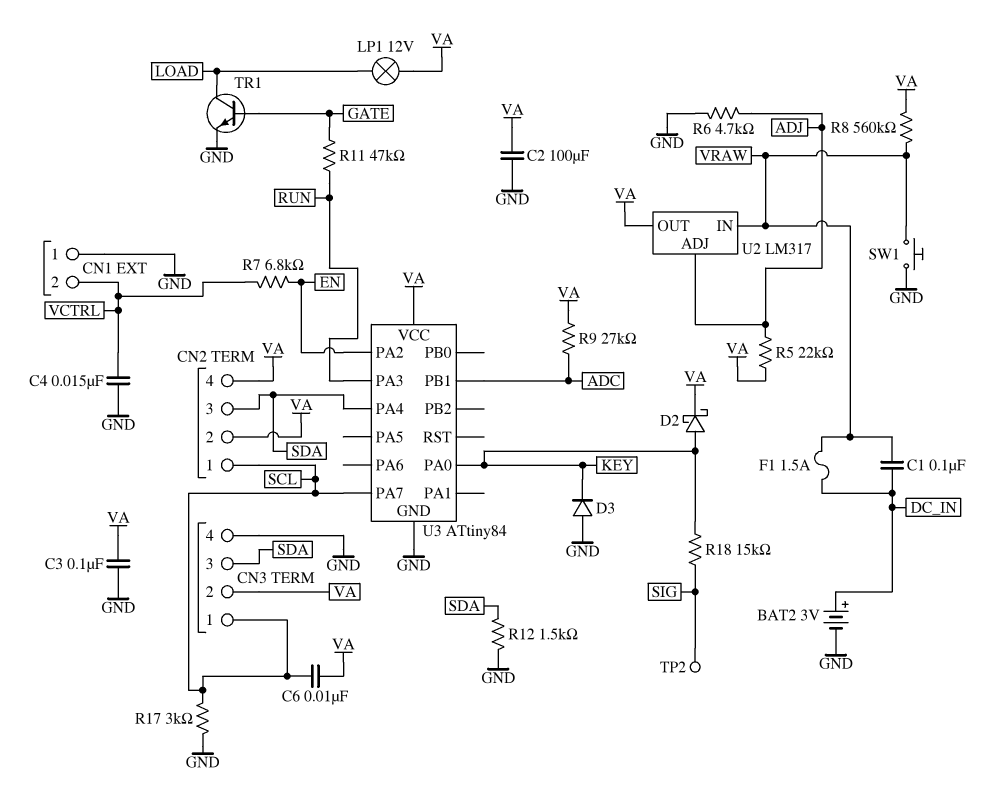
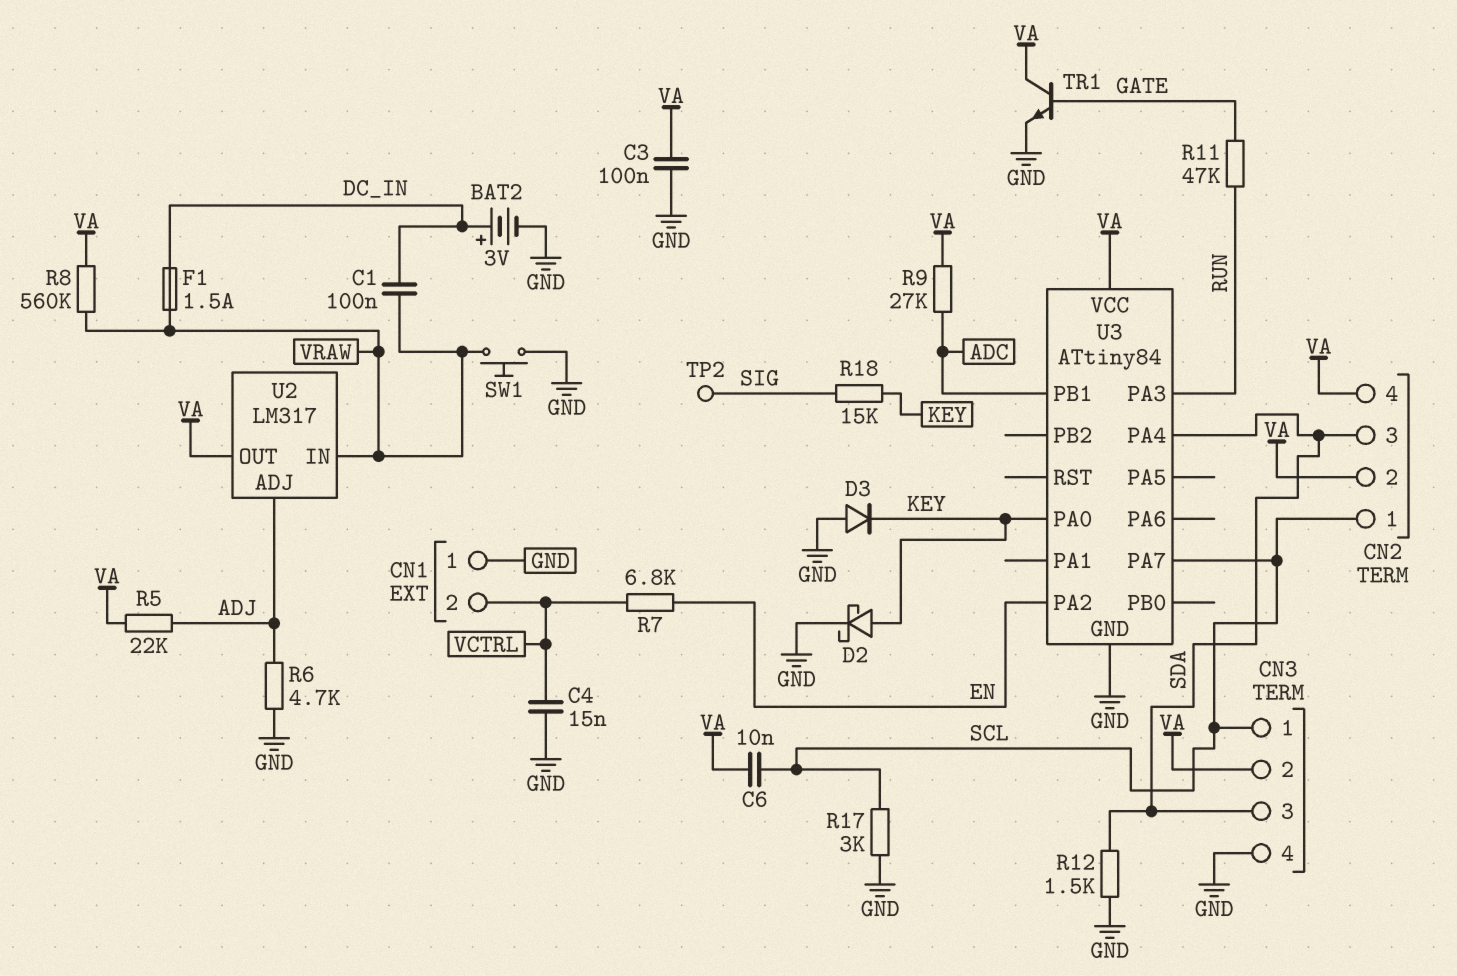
C2: 100uF (GND, VA) -> none
D2: schottky (A KEY, K VA) -> schottky (A KEY, K GND)
LP1: lamp 12V (LOAD, VA) -> none
TR1: NPN (B GATE, C LOAD, E GND) -> NPN (B GATE, C VA, E GND)

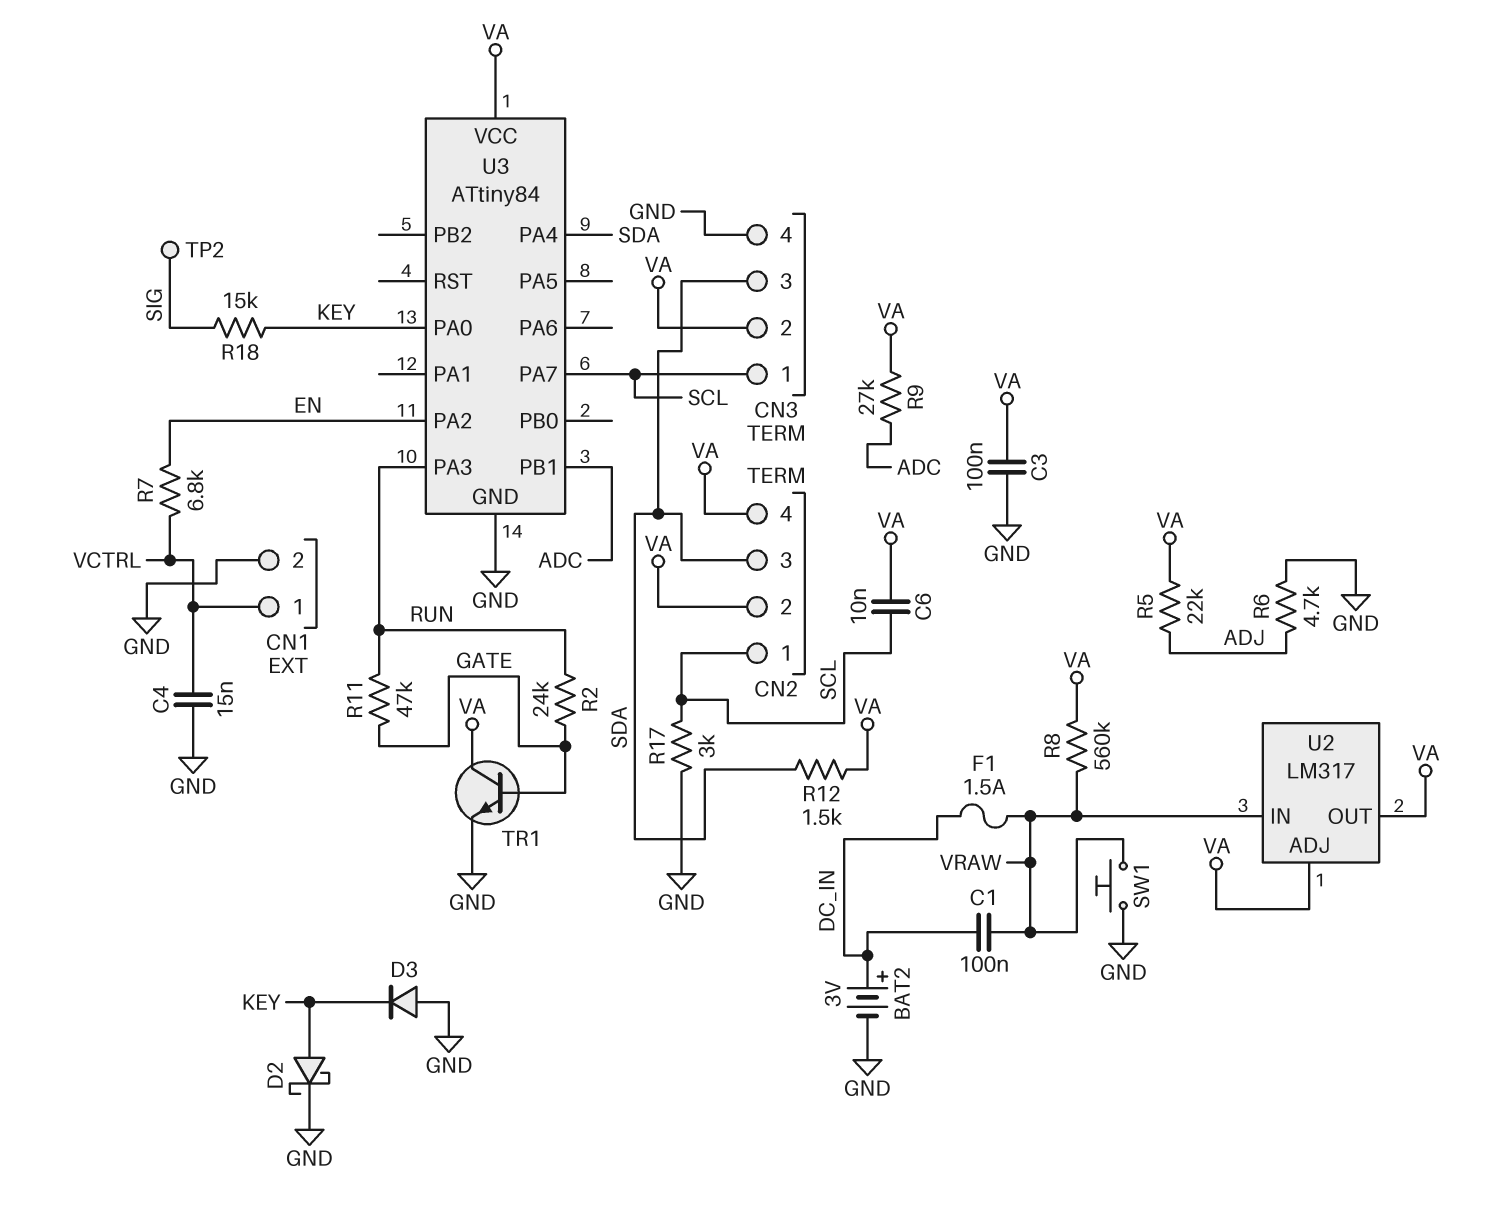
CN1 pin 1: GND -> VCTRL
CN1 pin 2: VCTRL -> GND
R2: none -> 24k (GATE, RUN)
R12: 1.5k (GND, SDA) -> 1.5k (SDA, VA)
U2 pin ADJ: ADJ -> VA

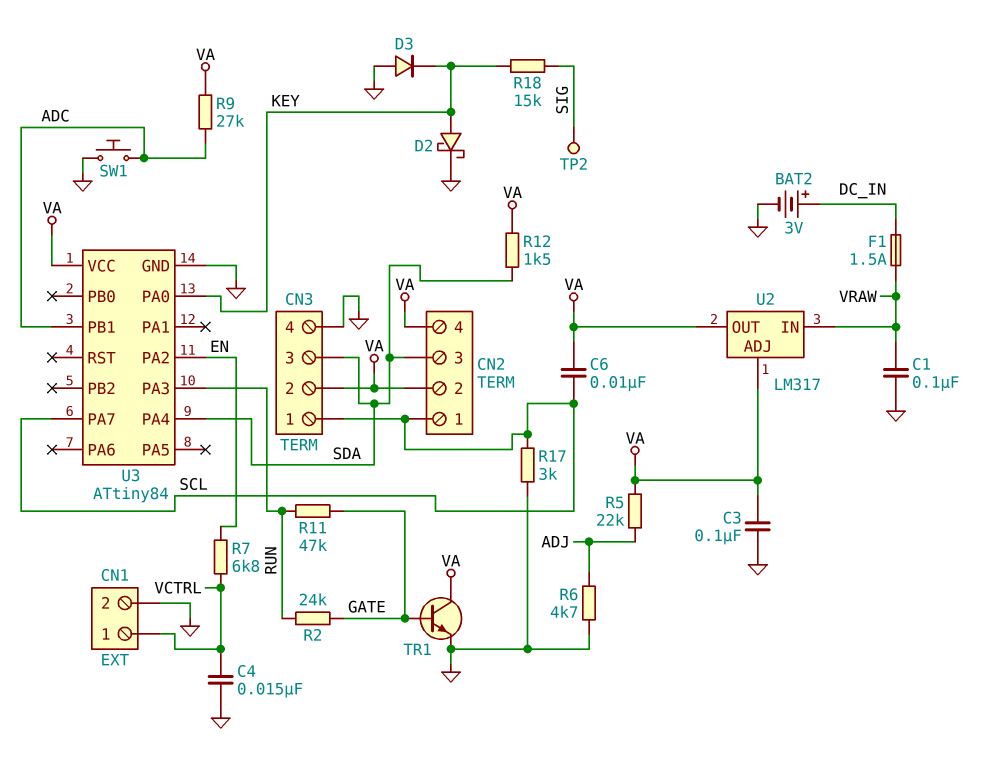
C1: 100nF (DC_IN, VRAW) -> 100nF (GND, VRAW)
R8: 560k (VA, VRAW) -> none
SW1: button (GND, VRAW) -> button (ADC, GND)

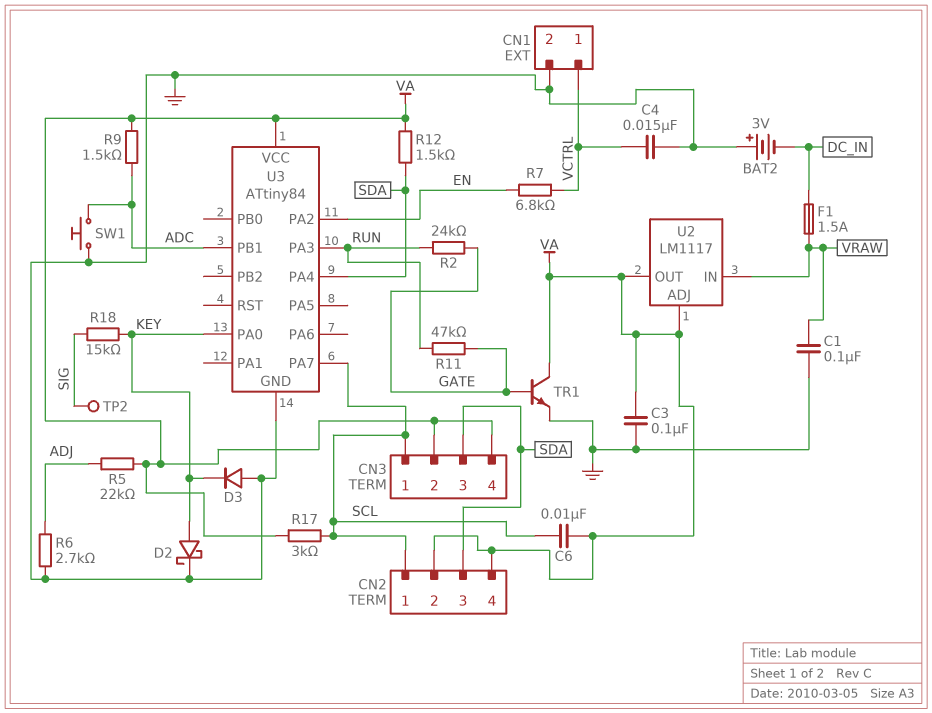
BAT2: 3V (plus DC_IN, minus GND) -> 3V (plus GND, minus DC_IN)
CN3 pin 4: GND -> VA
R6: 4.7k (ADJ, GND) -> 2.7k (ADJ, GND)
R9: 27k (ADC, VA) -> 1.5k (ADC, VA)
R17: 3k (GND, SCL) -> 3k (SCL, VA)
U2: LM317 -> LM1117

